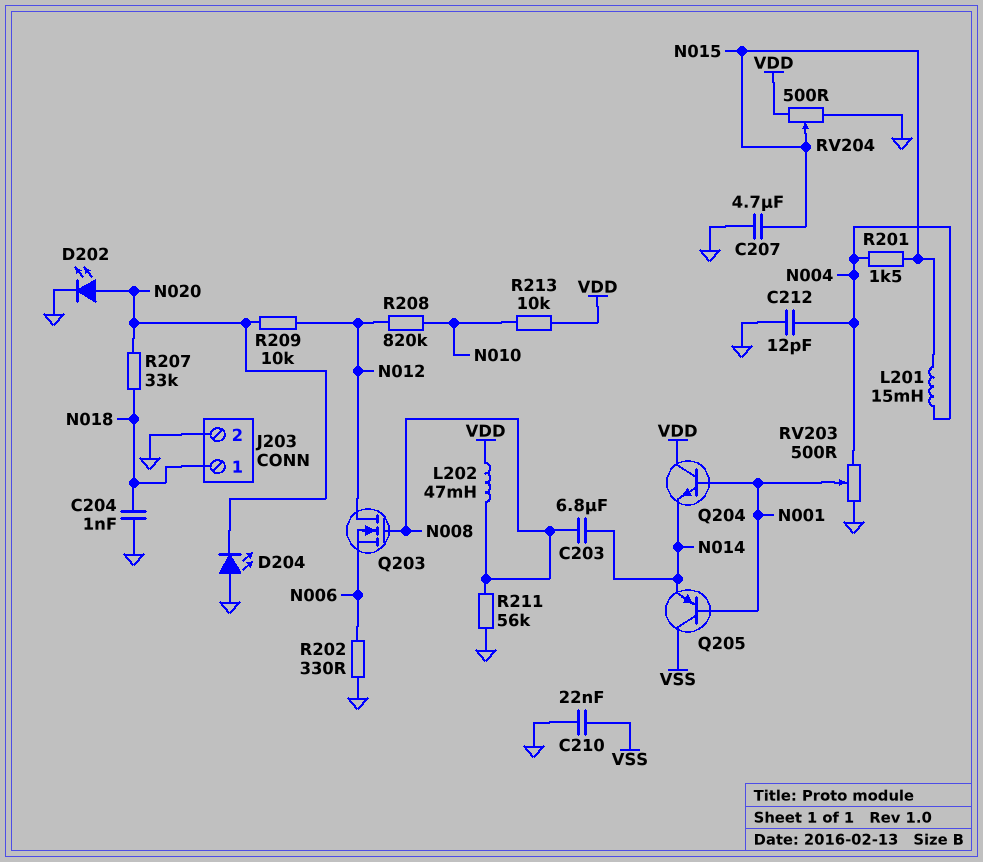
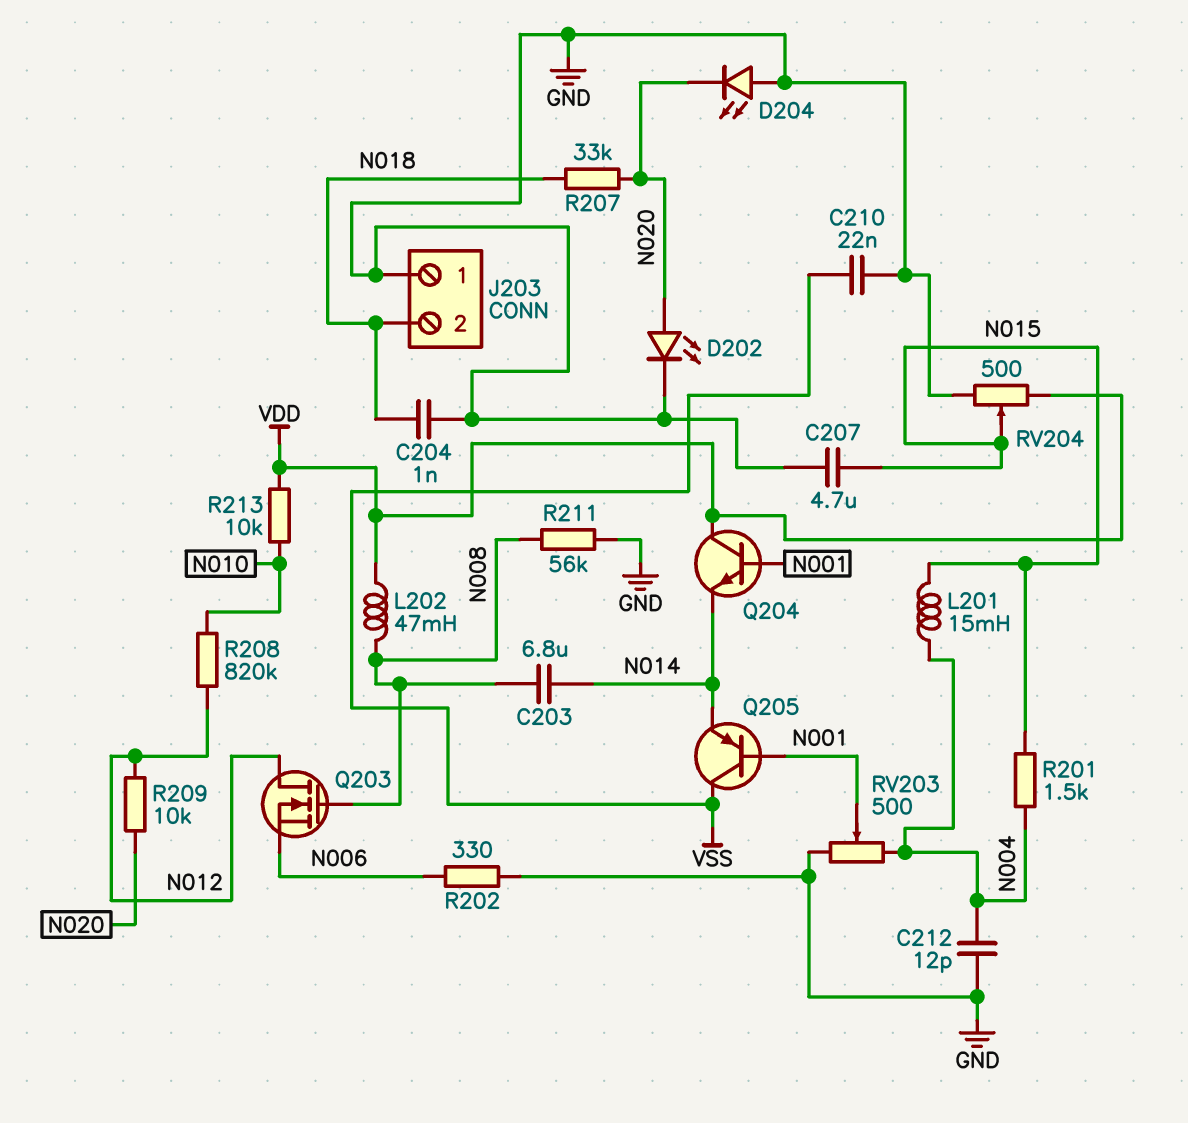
J203 pin 1: N018 -> GND
J203 pin 2: GND -> N018

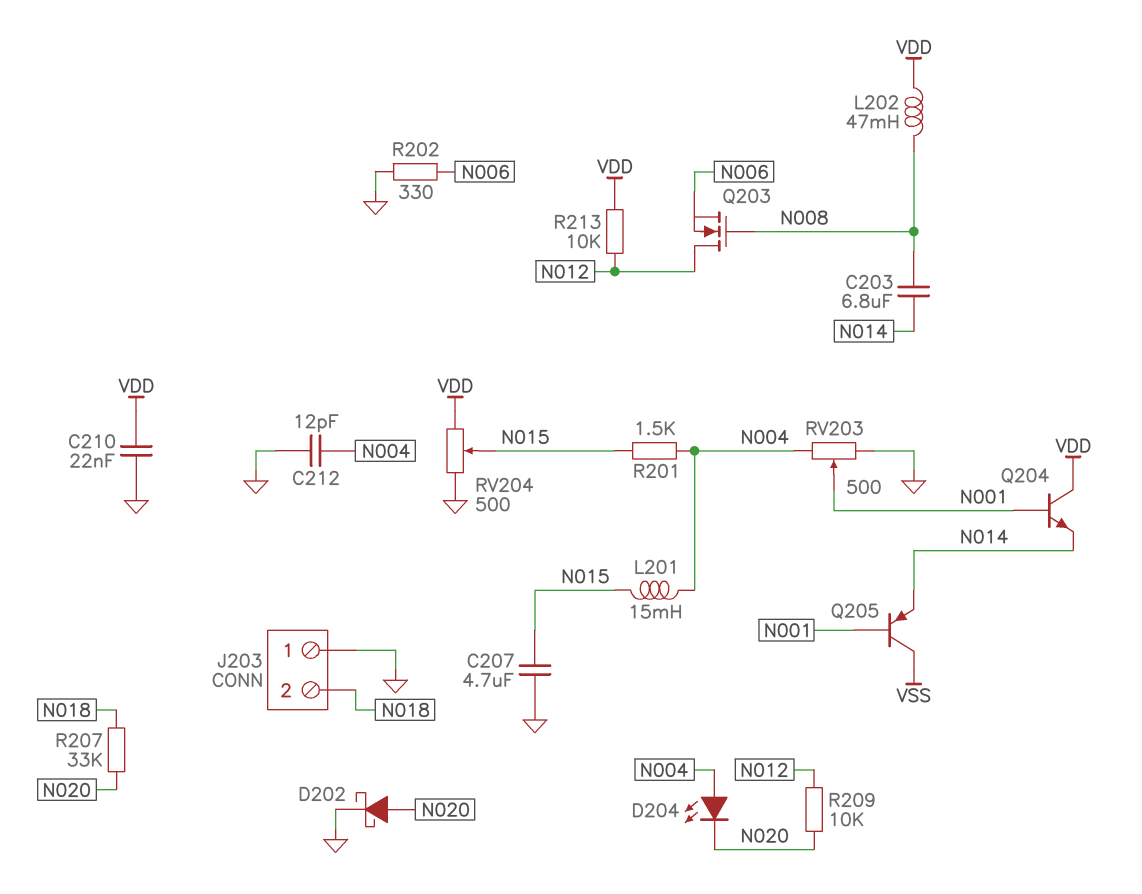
C204: 1nF (GND, N018) -> none
C210: 22nF (GND, VSS) -> 22nF (GND, VDD)
D202: LED (A N020, K GND) -> schottky (A N020, K GND)
D204: LED (A GND, K N020) -> LED (A N004, K N020)
R208: 820k (N010, N012) -> none
R211: 56k (GND, N008) -> none
R213: 10k (N010, VDD) -> 10k (N012, VDD)

